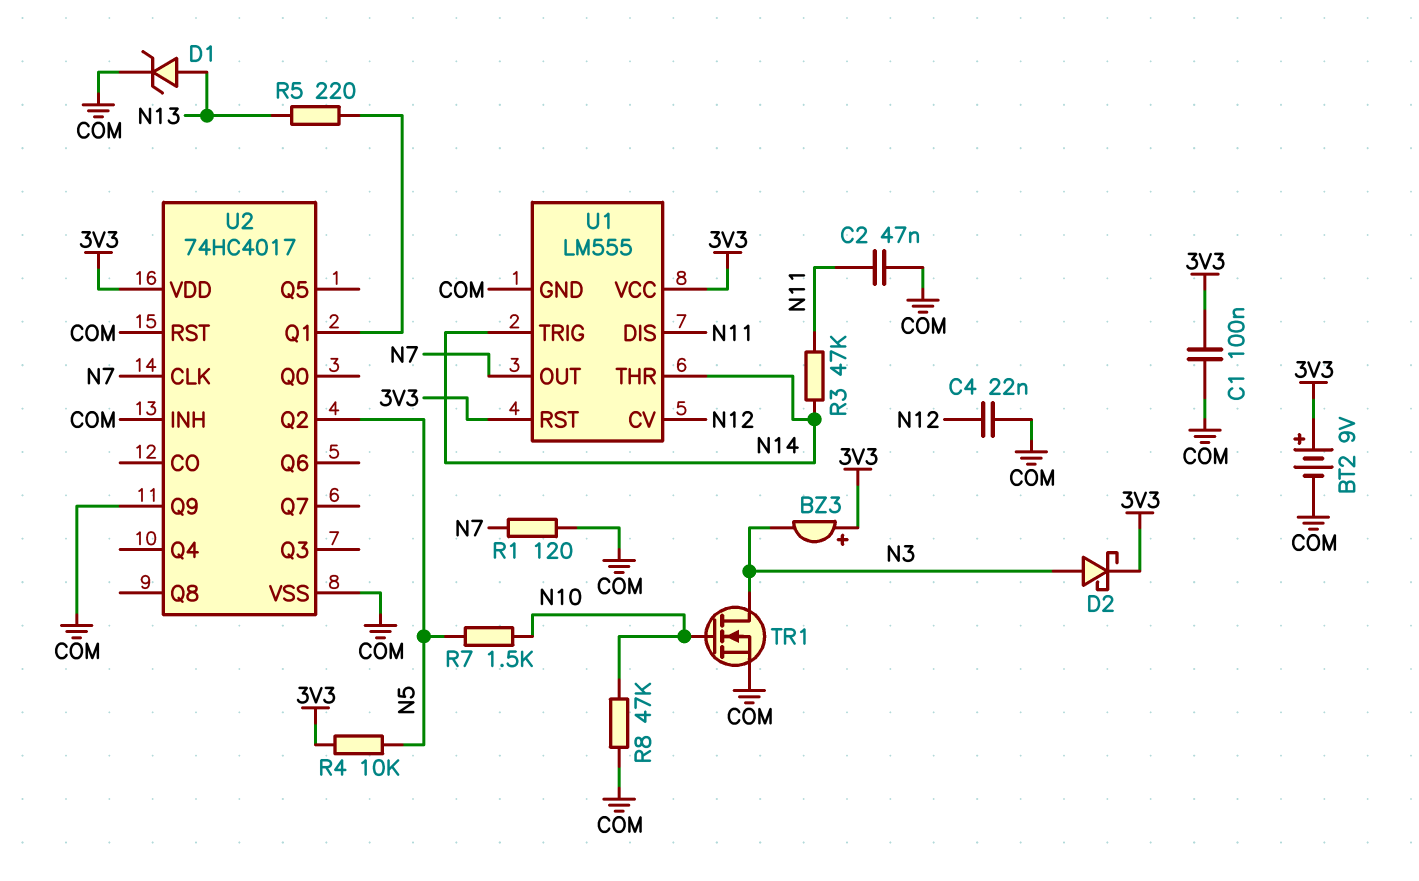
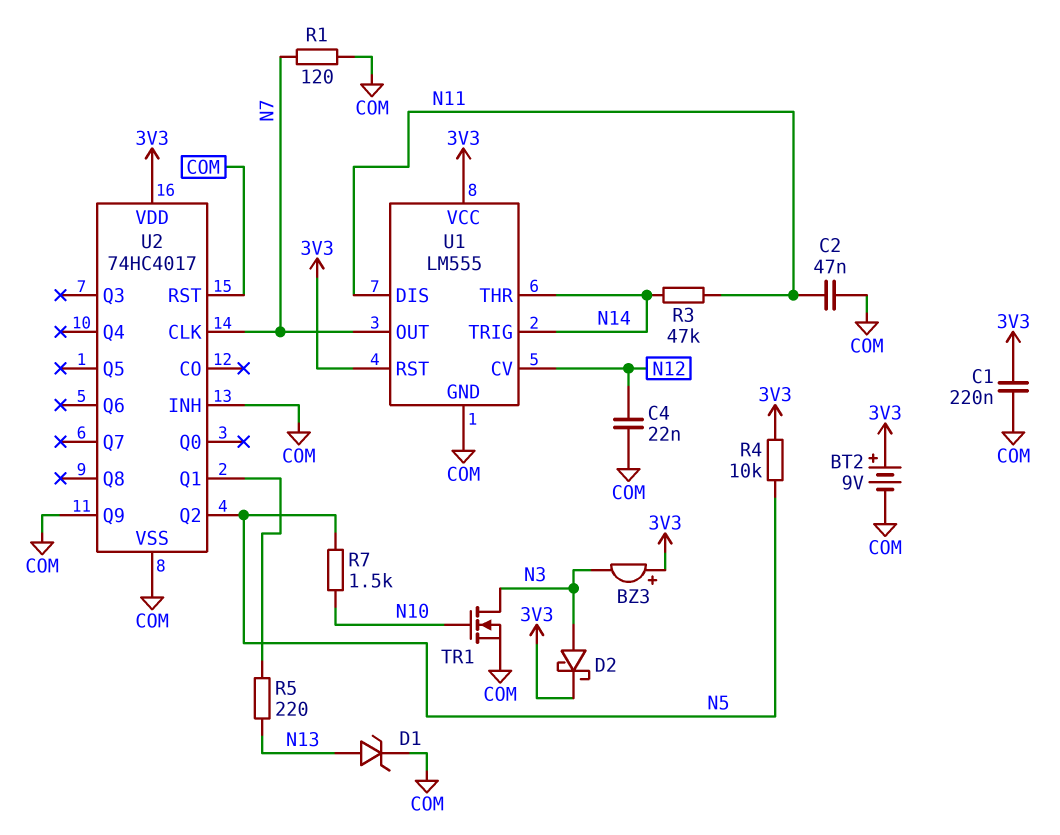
C1: 100nF (3V3, COM) -> 220nF (3V3, COM)
R8: 47k (COM, N10) -> none

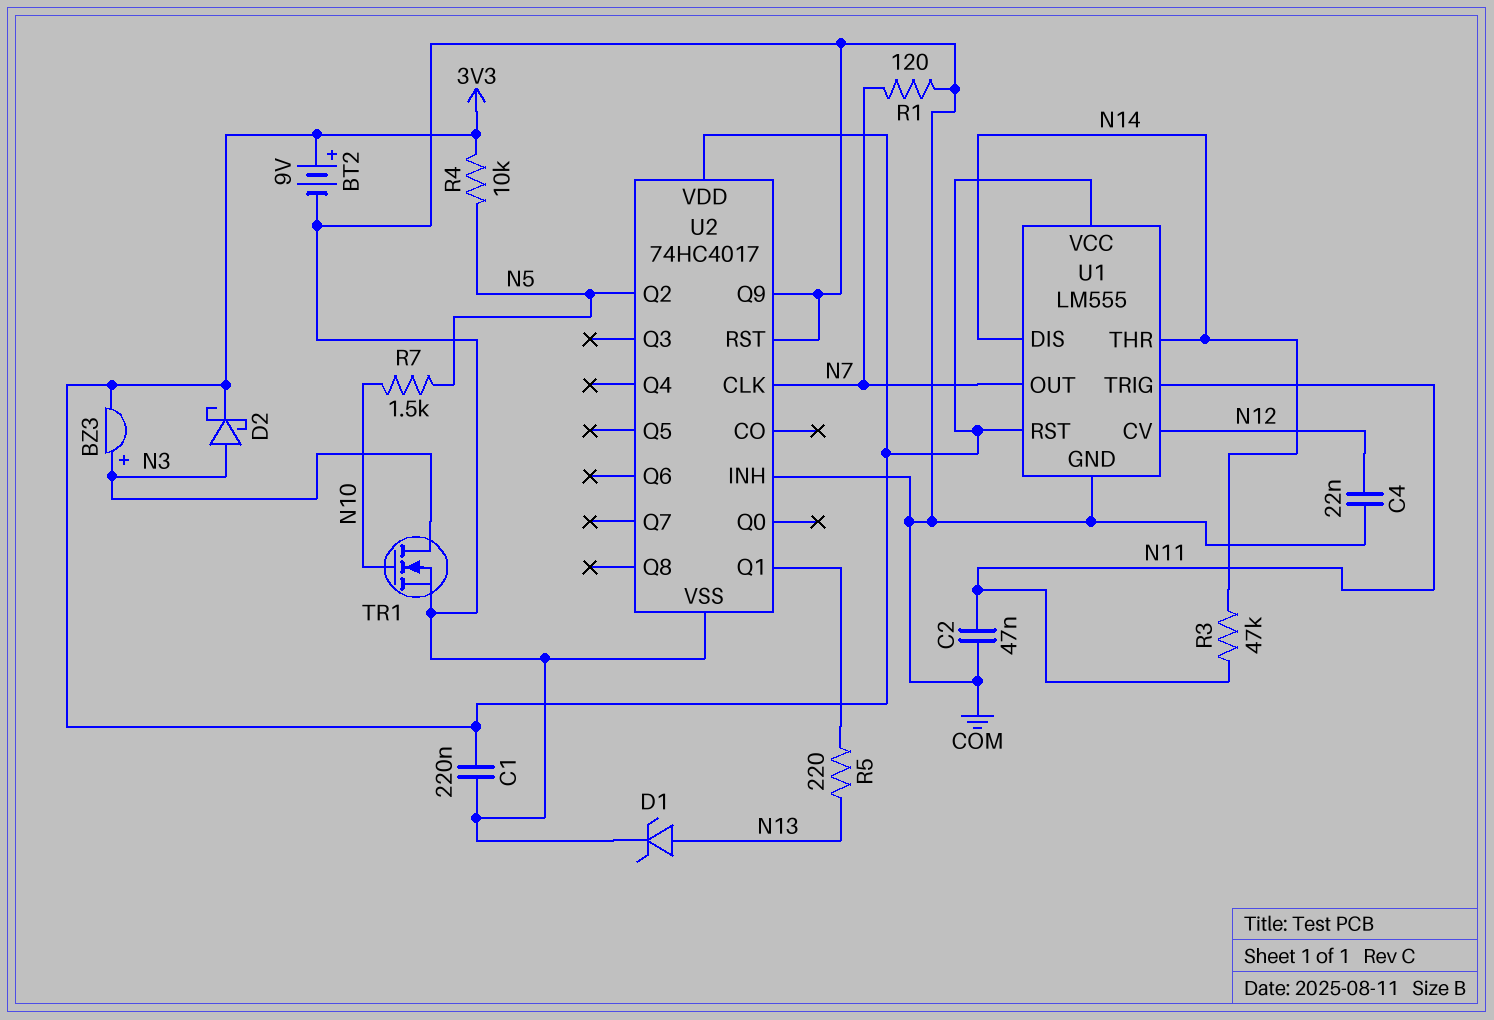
BZ3: buzzer (plus 3V3, minus N3) -> buzzer (plus N3, minus 3V3)
U1 pin DIS: N11 -> N14
U1 pin TRIG: N14 -> N11

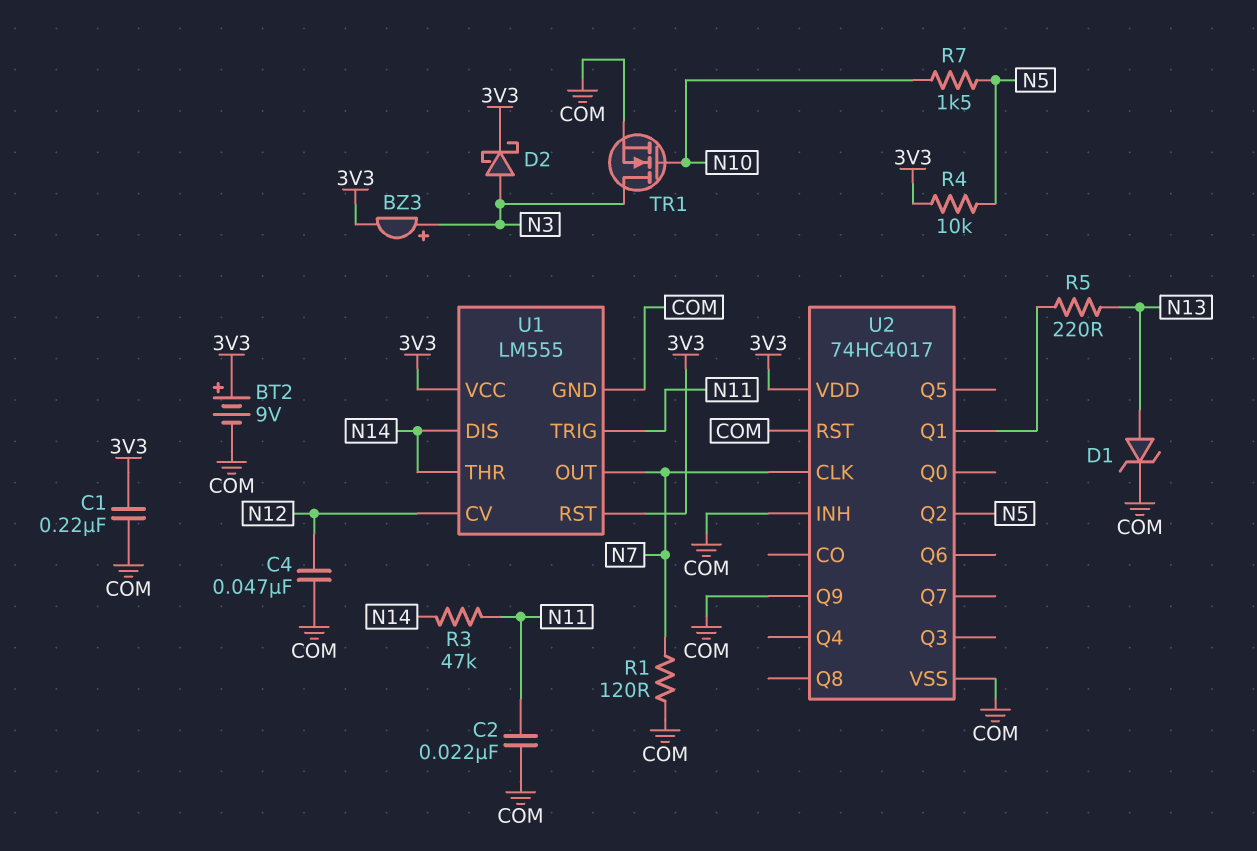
C2: 47nF (COM, N11) -> 22nF (COM, N11)
C4: 22nF (COM, N12) -> 47nF (COM, N12)

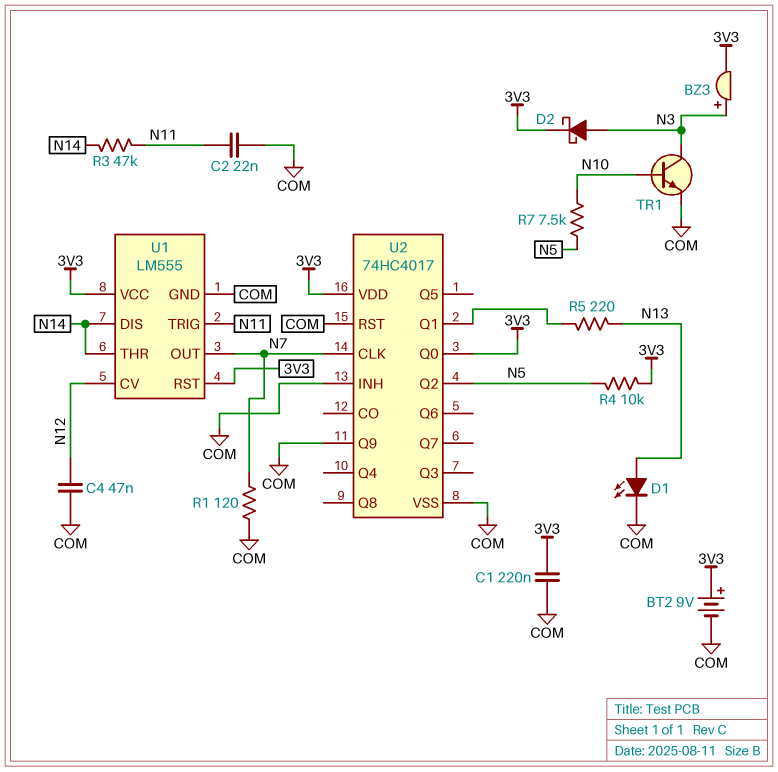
D1: zener (A N13, K COM) -> LED (A N13, K COM)
R7: 1.5k (N5, N10) -> 7.5k (N5, N10)
TR1: NMOS (G N10, D N3, S COM) -> NPN (B N10, C N3, E COM)
U2 pin Q0: none -> 3V3

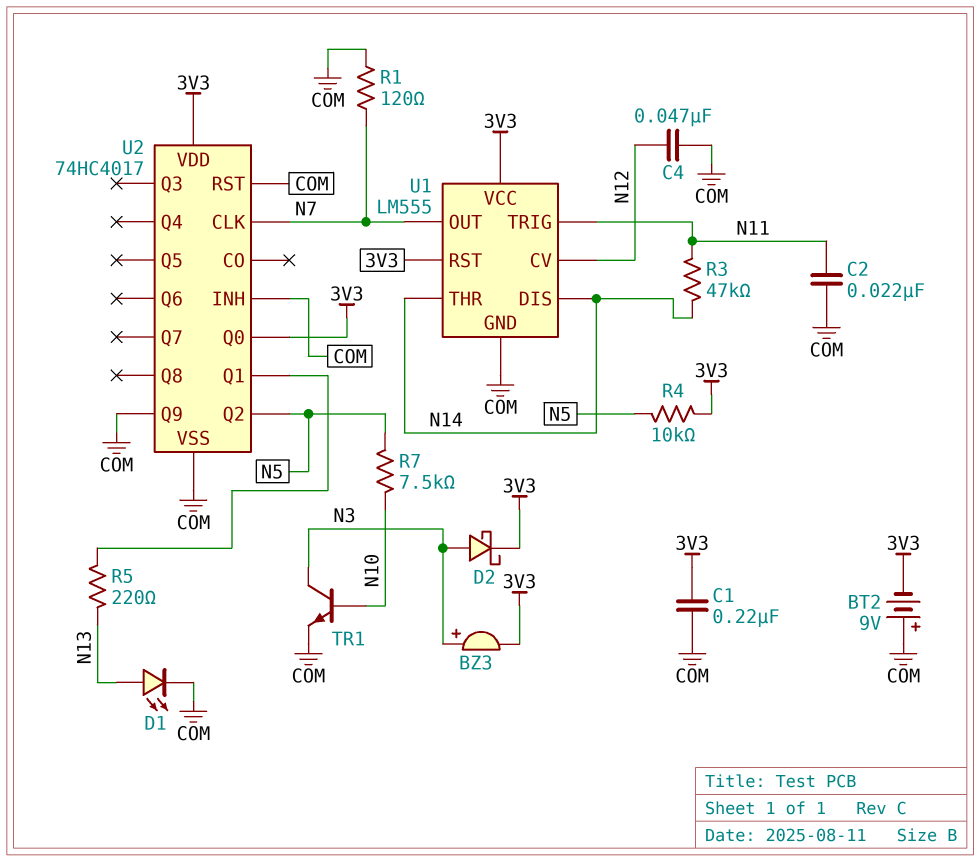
BT2: 9V (plus 3V3, minus COM) -> 9V (plus COM, minus 3V3)

